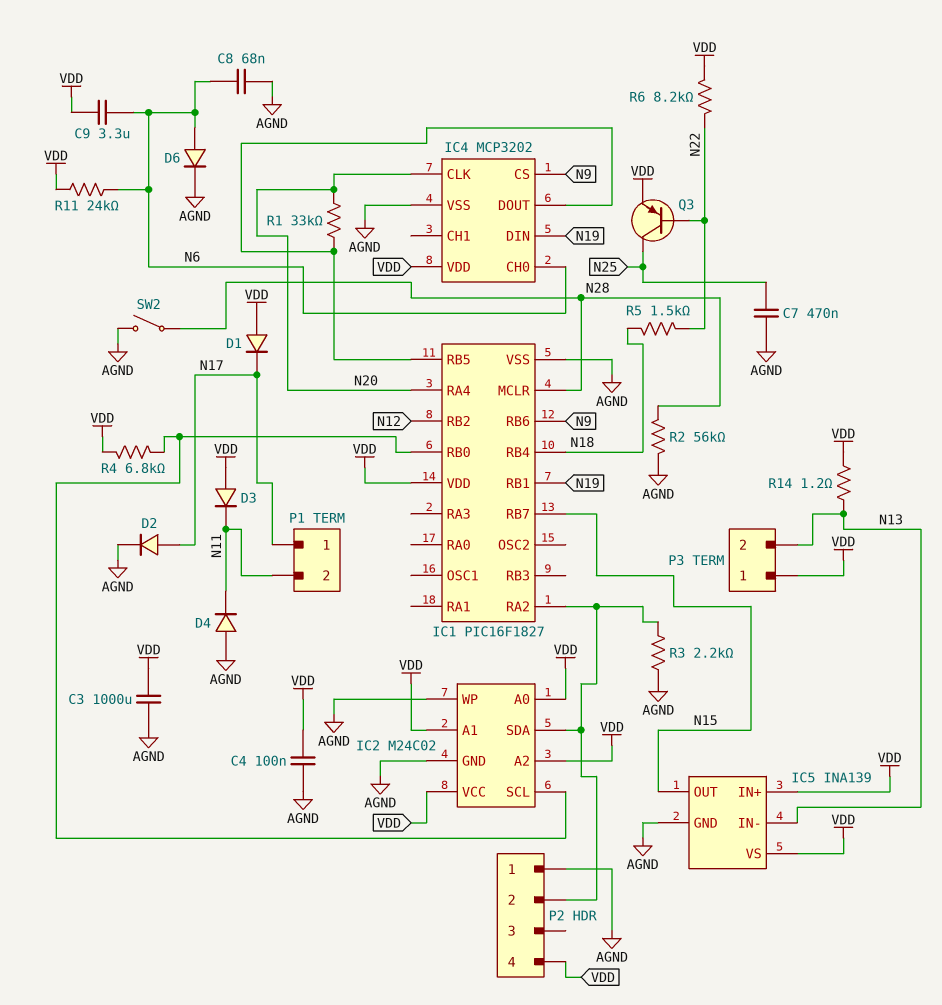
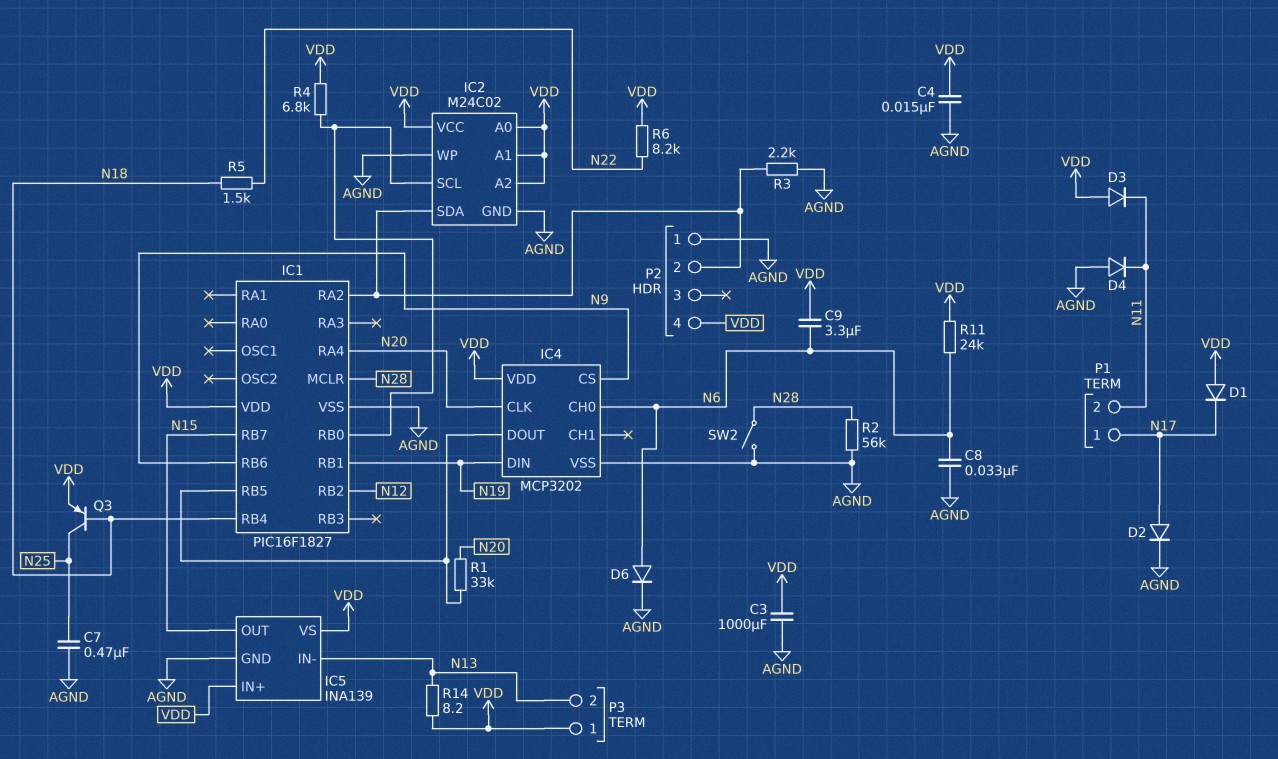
C4: 100nF (AGND, VDD) -> 15nF (AGND, VDD)
C8: 68nF (AGND, N6) -> 33nF (AGND, N6)
Q3: PNP (B N22, C N25, E VDD) -> PNP (B N18, C N25, E VDD)
R14: 1.2 (N13, VDD) -> 8.2 (N13, VDD)

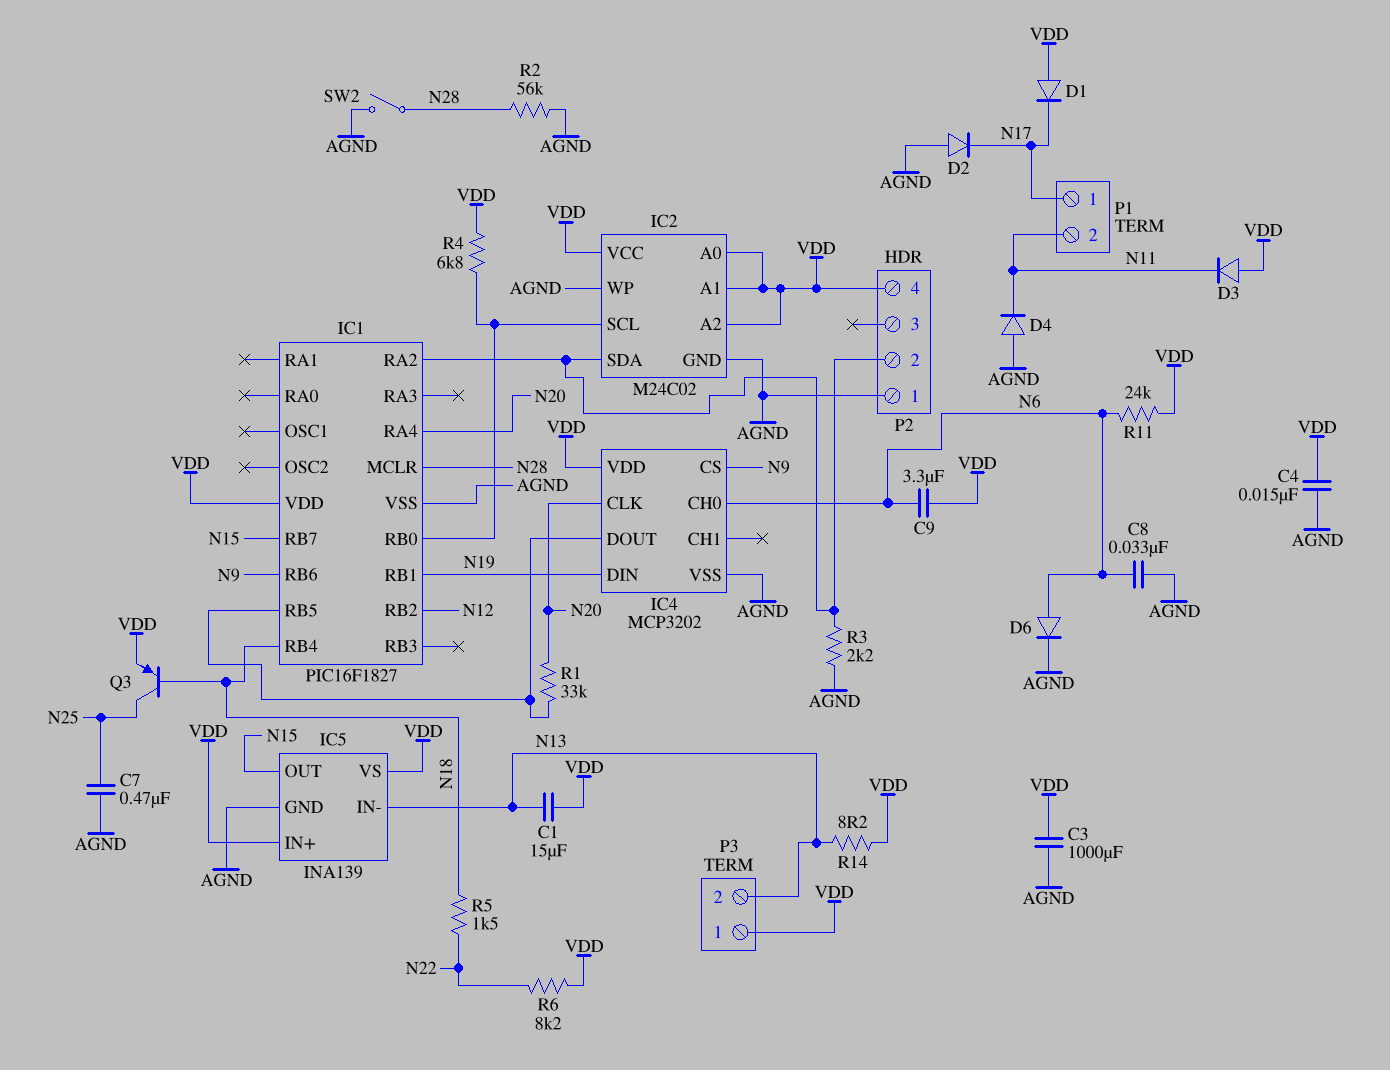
C1: none -> 15uF (N13, VDD)
D2: diode (A N17, K AGND) -> diode (A AGND, K N17)

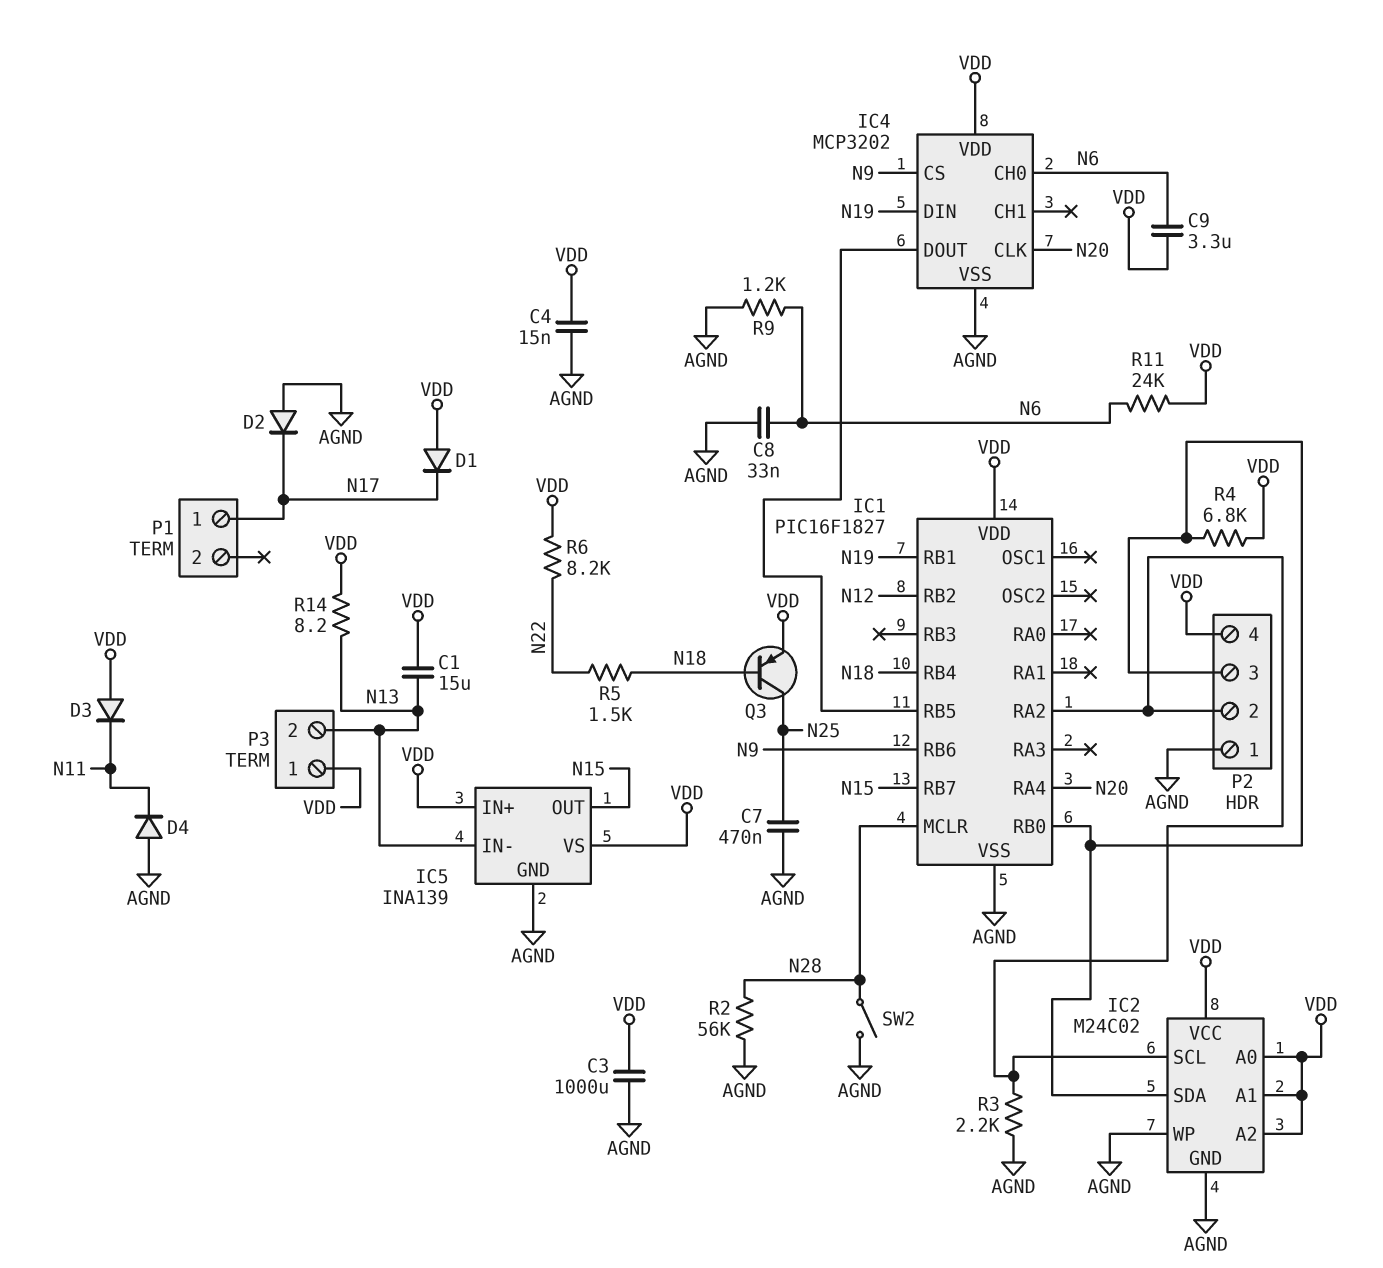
D6: diode (A N6, K AGND) -> none
IC2 pin SCL: IC1/RB0 -> IC1/RA2
IC2 pin SDA: IC1/RA2 -> IC1/RB0
P1 pin 2: N11 -> none
P2 pin 3: none -> IC1/RB0
R1: 33k (IC1/RB5, N20) -> none
R9: none -> 1.2k (AGND, N6)

